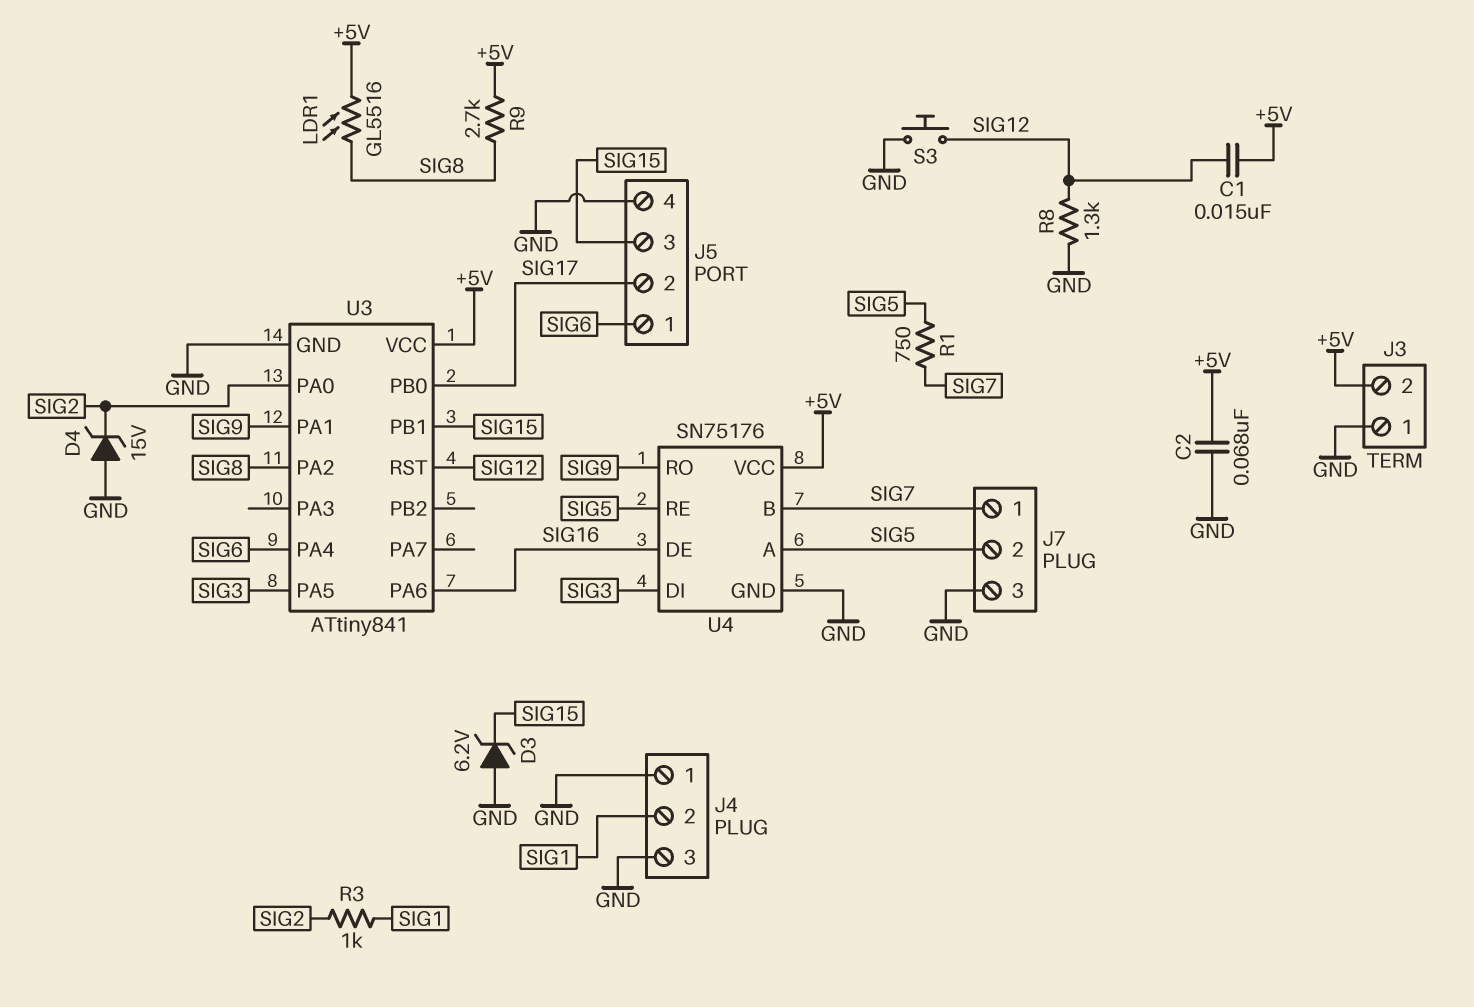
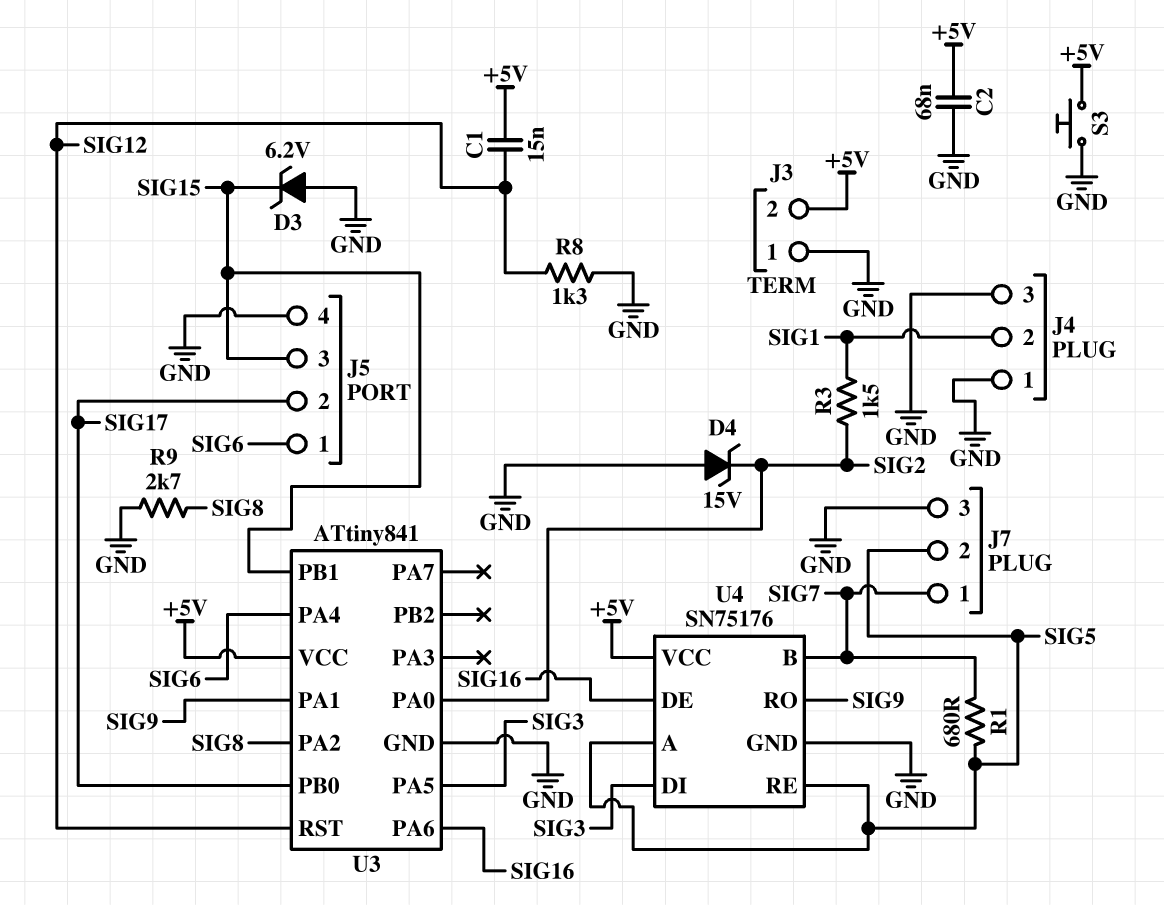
LDR1: GL5516 (+5V, SIG8) -> none
R1: 750 (SIG5, SIG7) -> 680 (SIG5, SIG7)
R3: 1k (SIG1, SIG2) -> 1.5k (SIG1, SIG2)
R9: 2.7k (+5V, SIG8) -> 2.7k (GND, SIG8)
S3: button (GND, SIG12) -> button (+5V, GND)

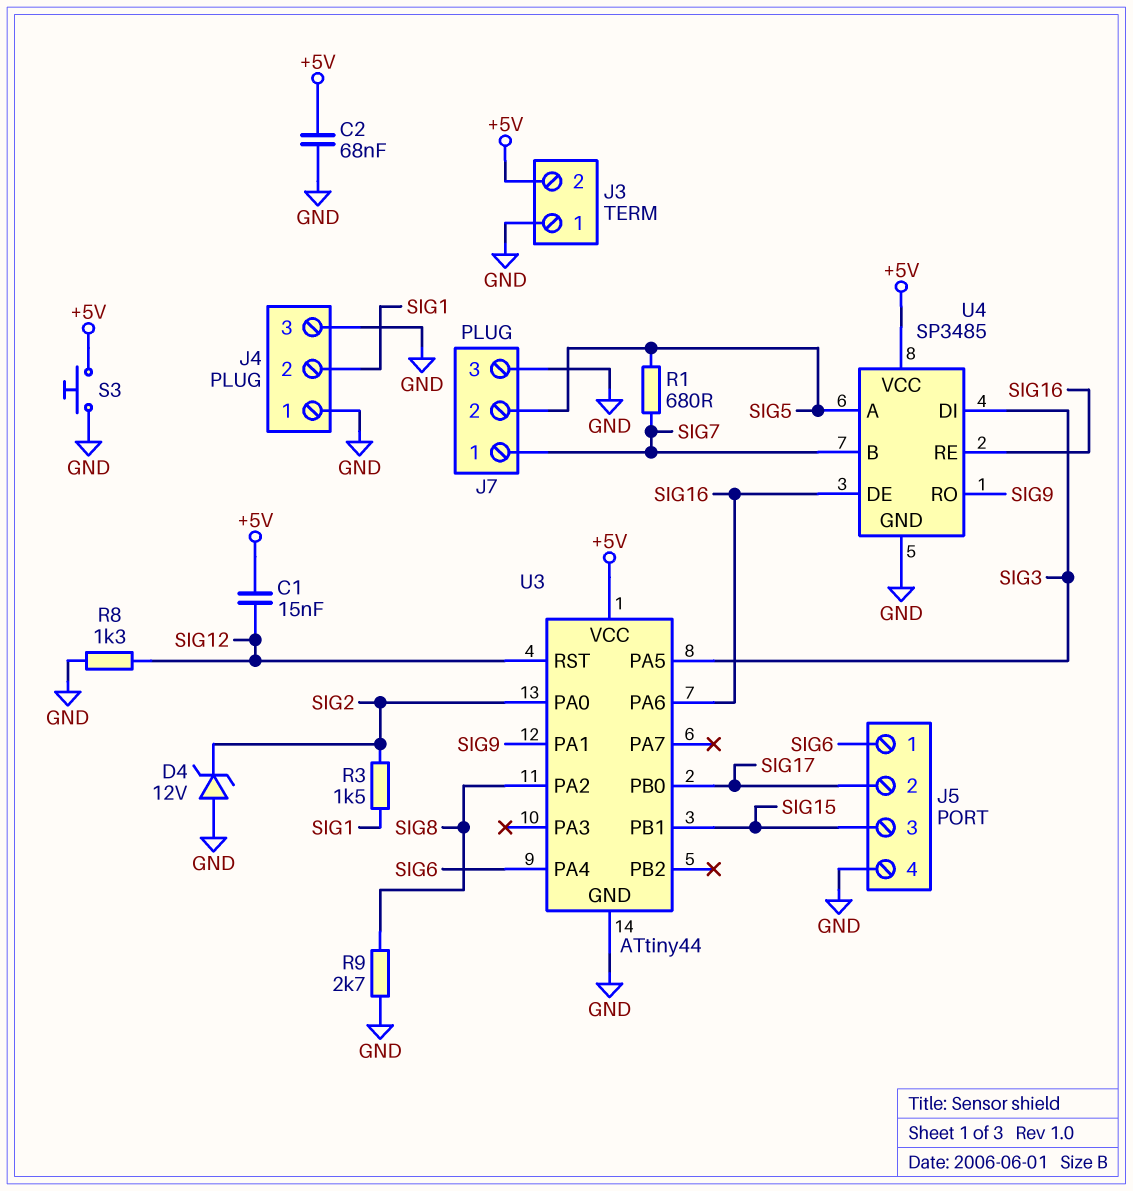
D3: zener 6.2V (A GND, K SIG15) -> none
D4: zener 15V (A GND, K SIG2) -> zener 12V (A GND, K SIG2)
U3: ATtiny841 -> ATtiny44
U4: SN75176 -> SP3485
U4 pin RE: SIG5 -> SIG16

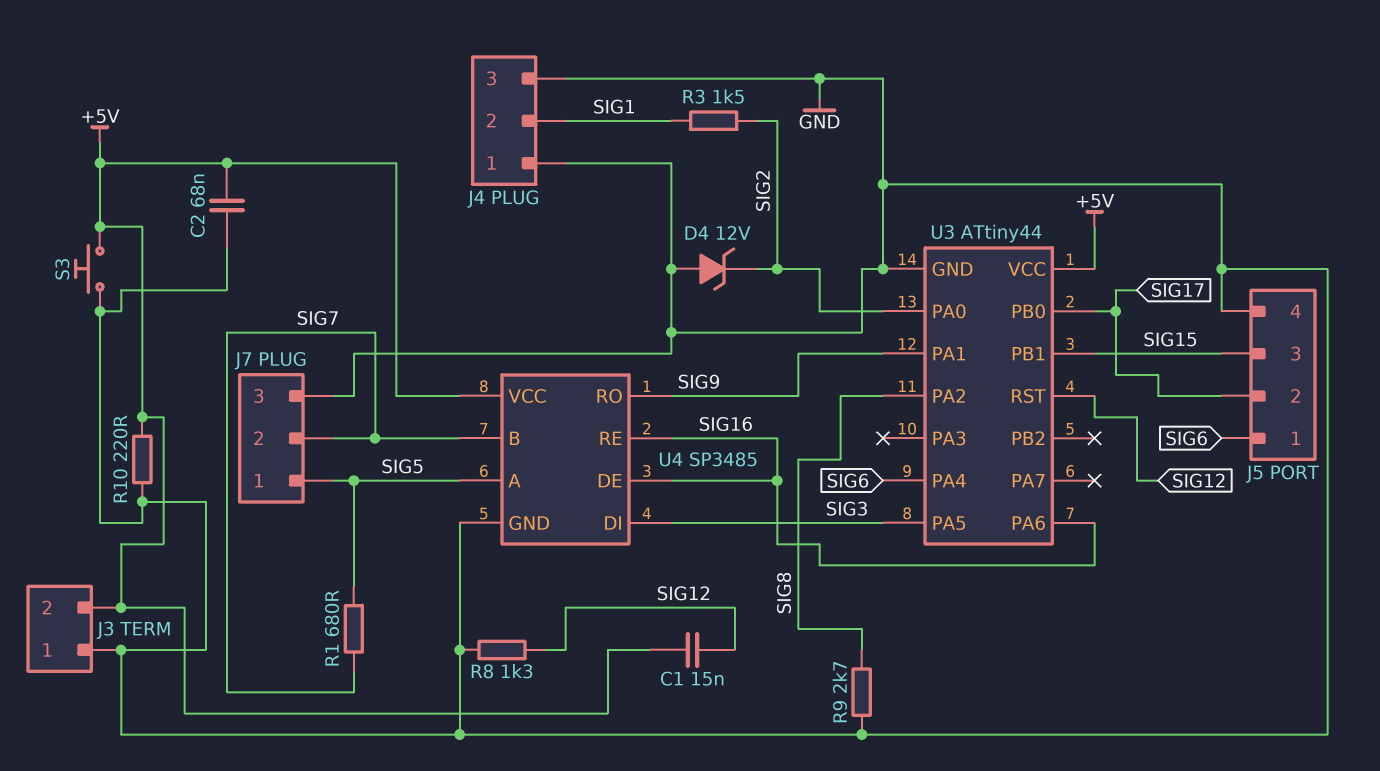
J7 pin 1: SIG7 -> SIG5
J7 pin 2: SIG5 -> SIG7
R10: none -> 220 (+5V, GND)

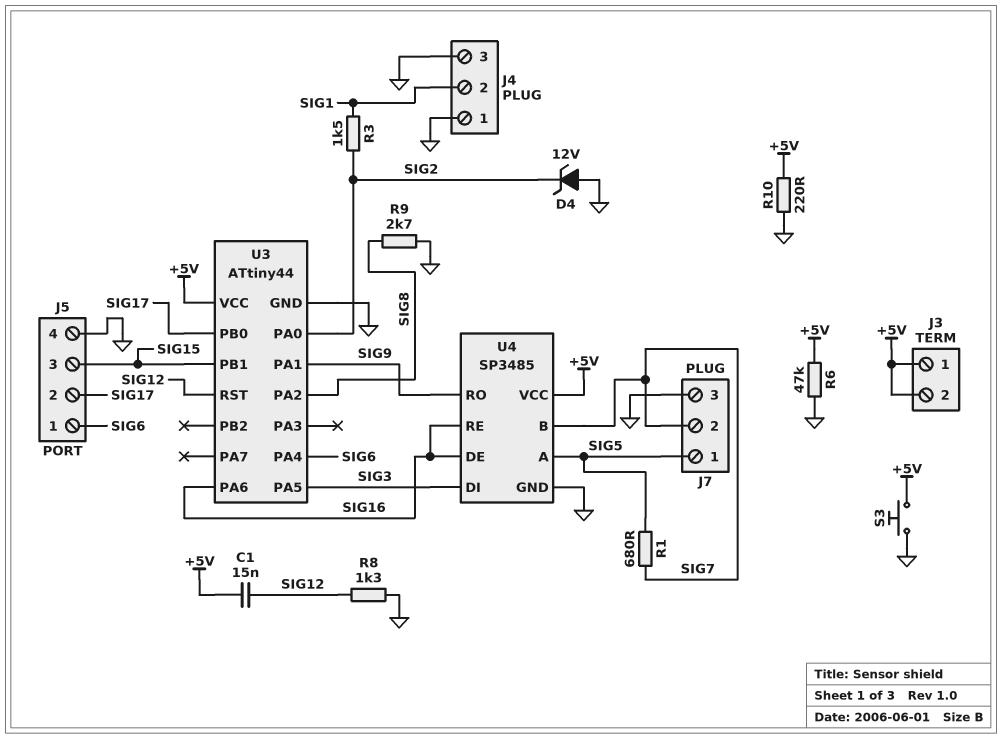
C2: 68nF (+5V, GND) -> none
J3 pin 1: GND -> +5V
R6: none -> 47k (+5V, GND)

